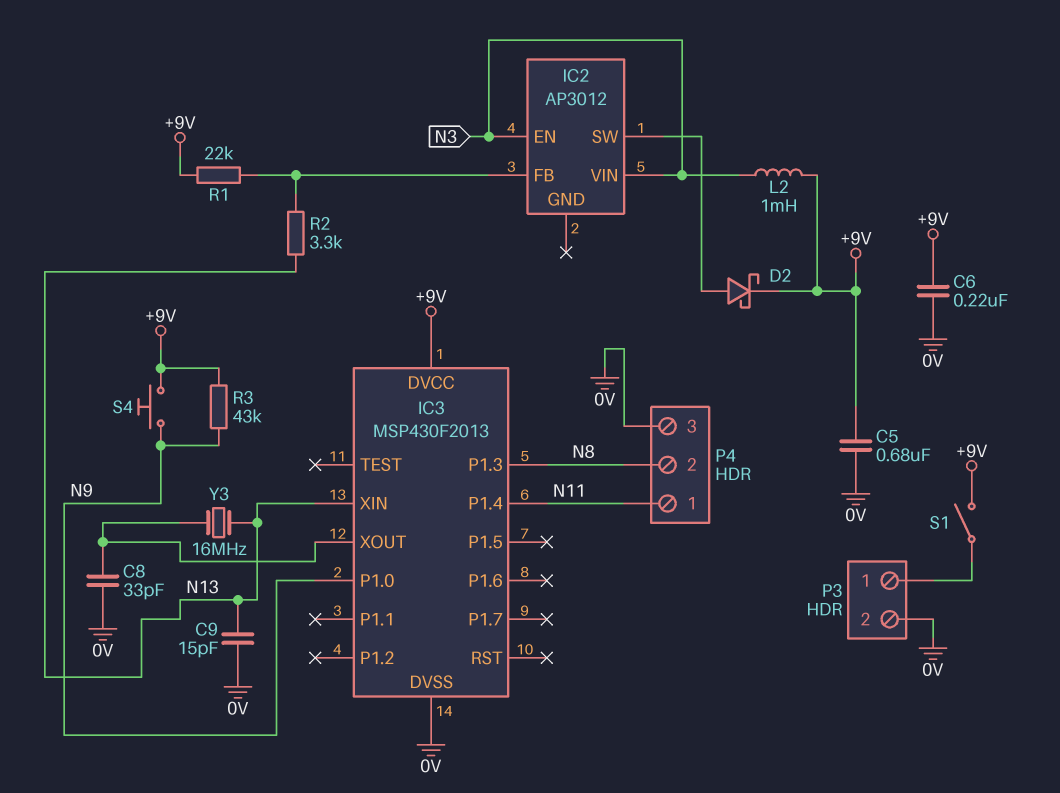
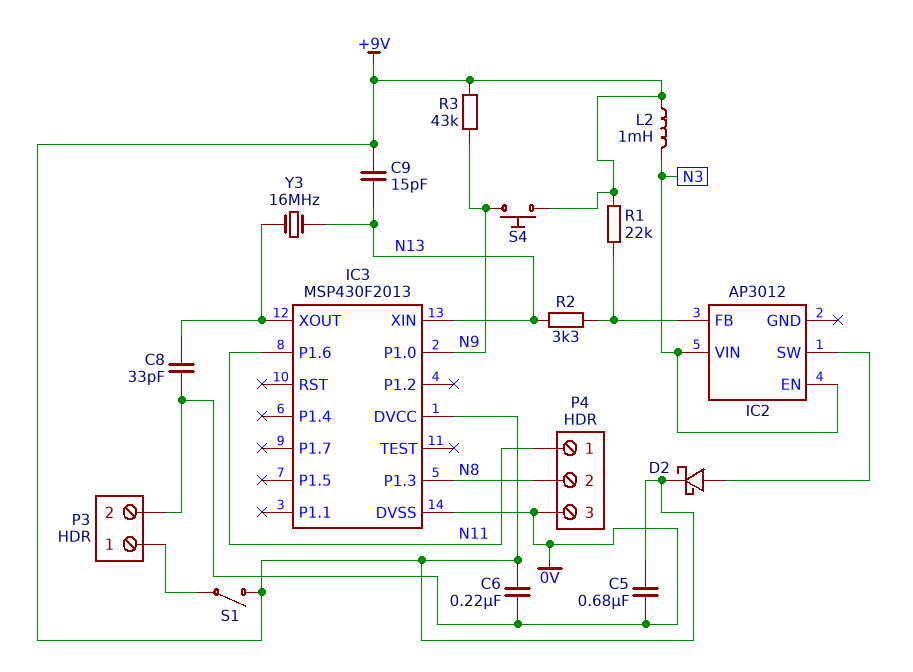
C9: 15pF (0V, N13) -> 15pF (+9V, N13)
IC3 pin P1.4: N11 -> none
IC3 pin P1.6: none -> N11

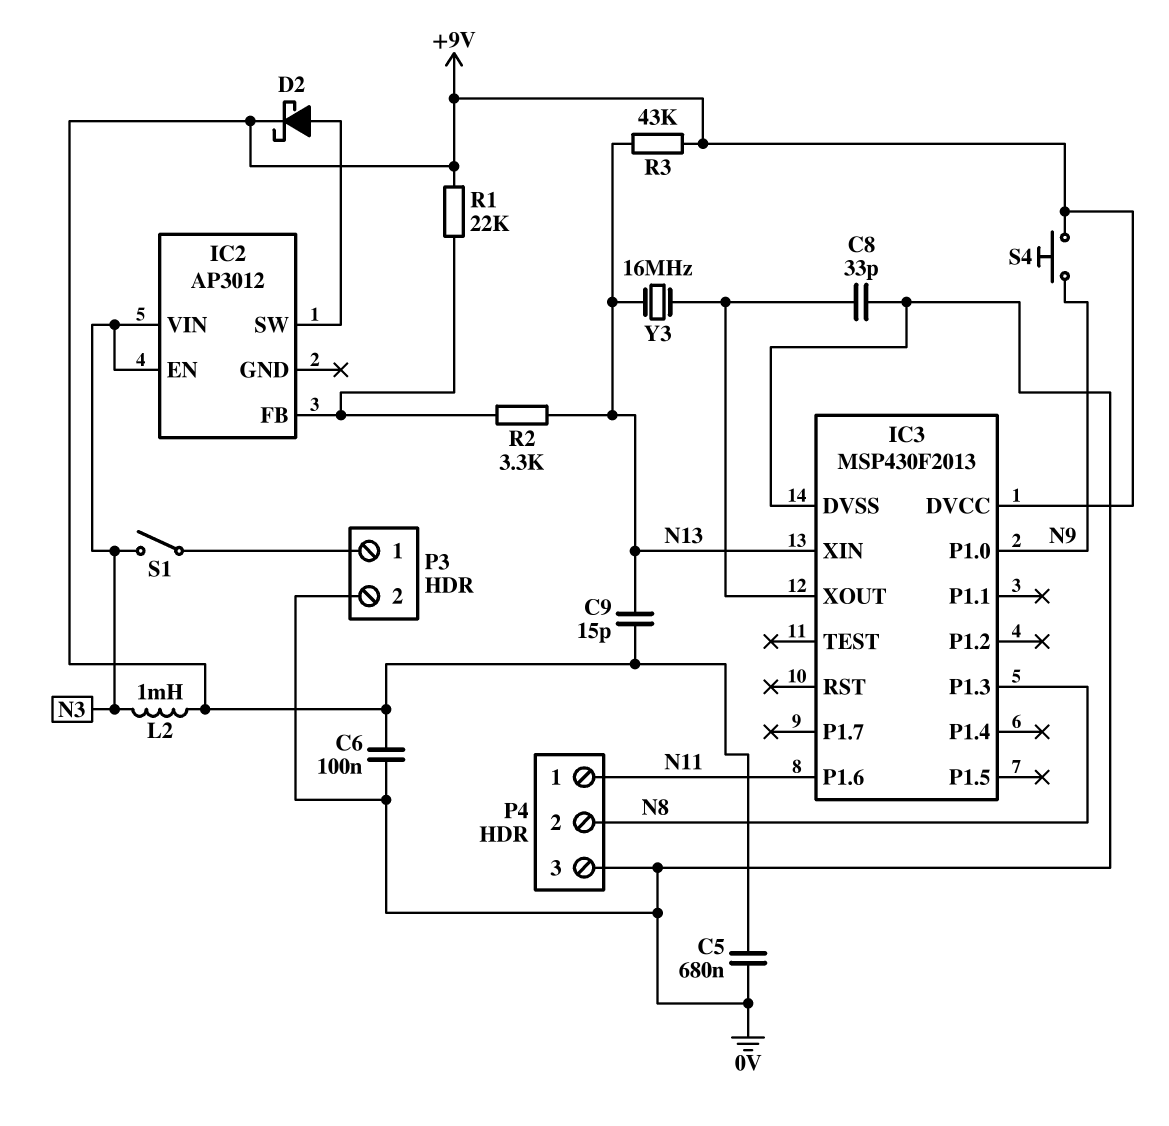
C6: 220nF (+9V, 0V) -> 100nF (+9V, 0V)
R3: 43k (+9V, N9) -> 43k (+9V, N13)
S1: switch (+9V, P3/1) -> switch (N3, P3/1)

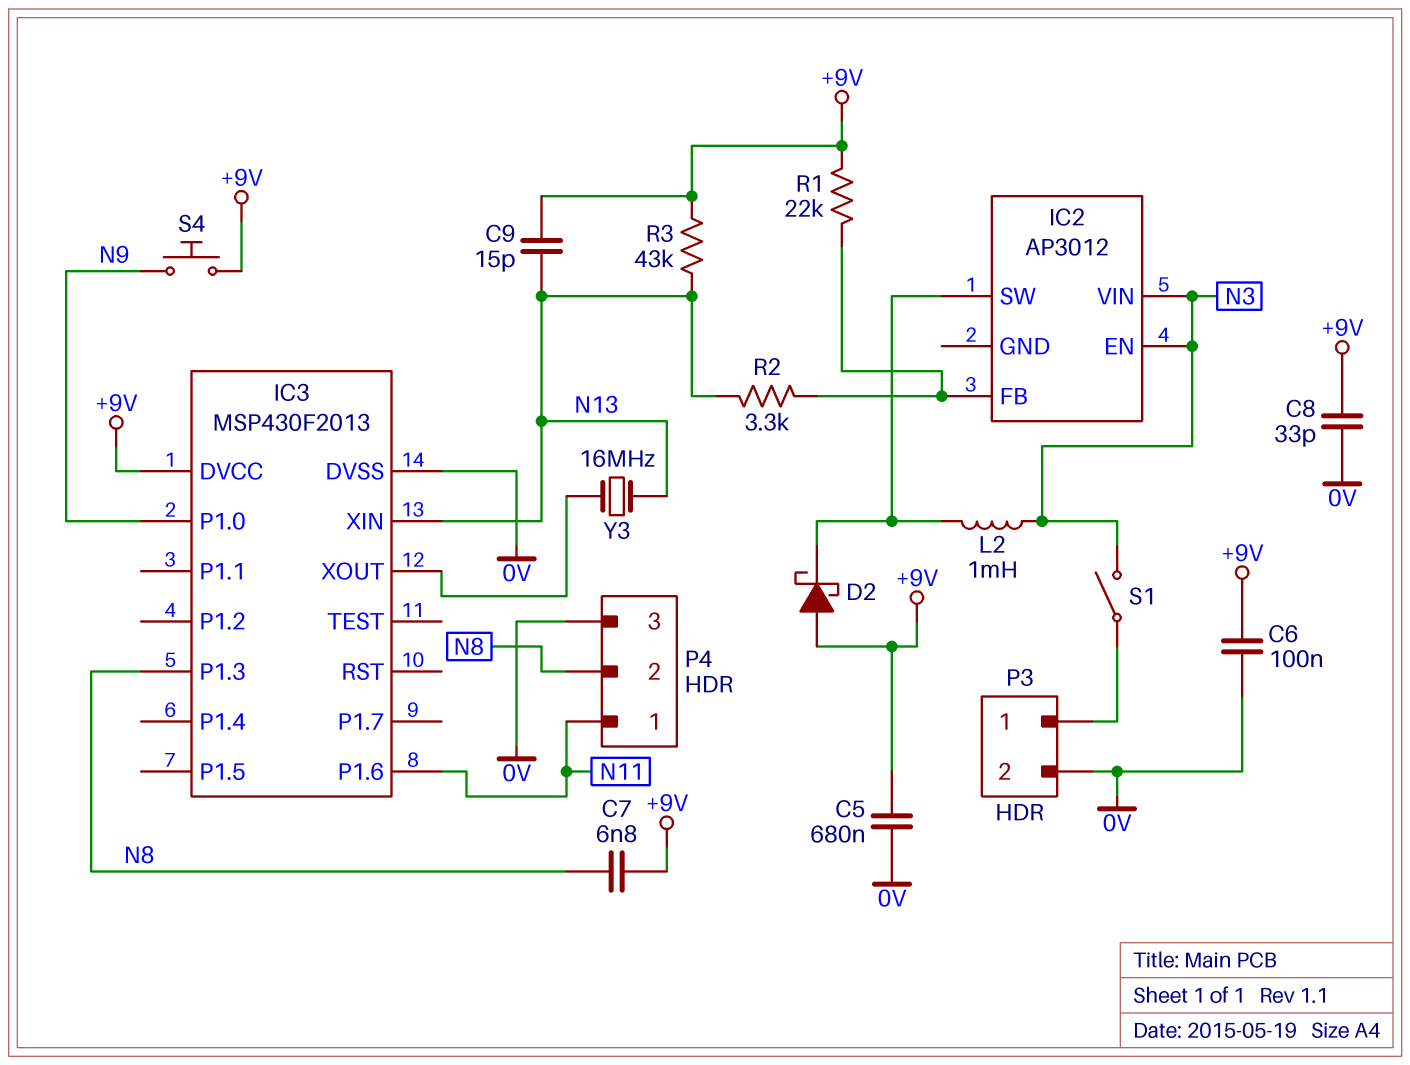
C7: none -> 6.8nF (+9V, N8)
C8: 33pF (0V, IC3/XOUT) -> 33pF (+9V, 0V)
D2: schottky (A IC2/SW, K +9V) -> schottky (A +9V, K IC2/SW)
L2: 1mH (+9V, N3) -> 1mH (IC2/SW, N3)

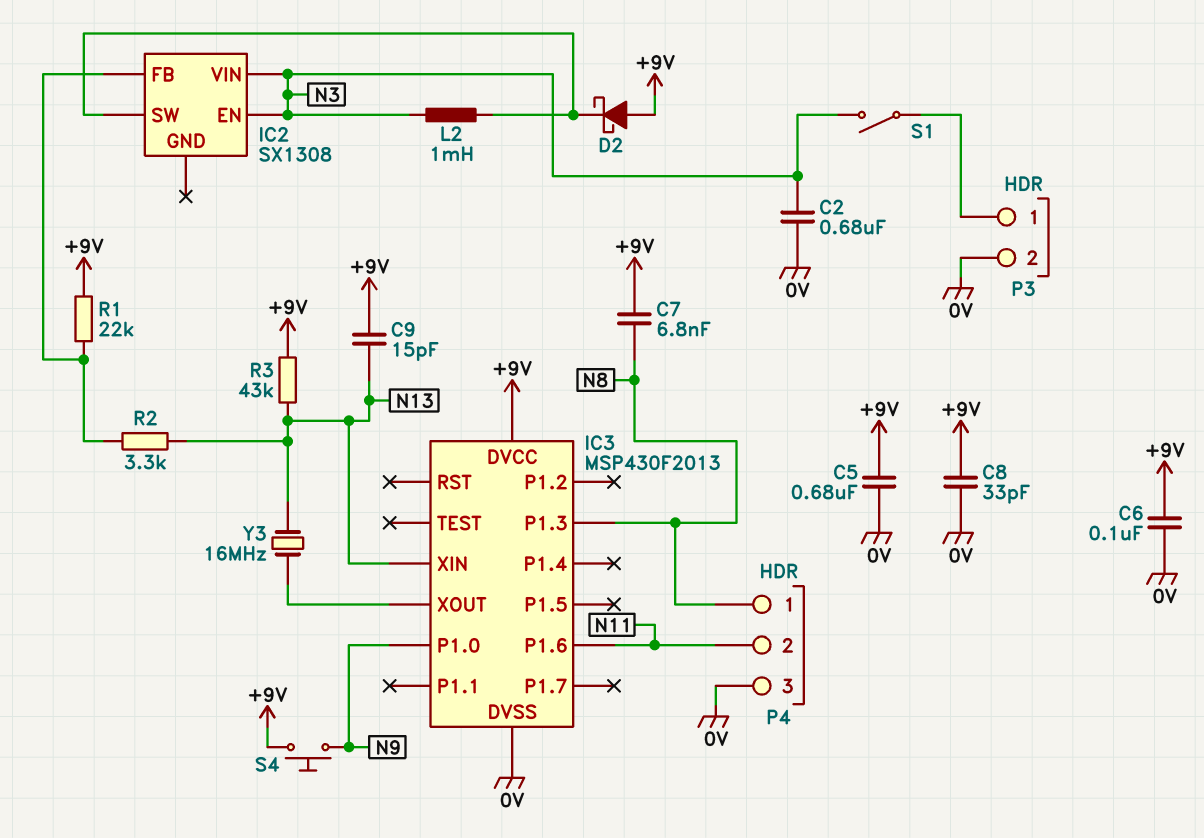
C2: none -> 680nF (0V, N3)
IC2: AP3012 -> SX1308
P4 pin 1: N11 -> N8
P4 pin 2: N8 -> N11

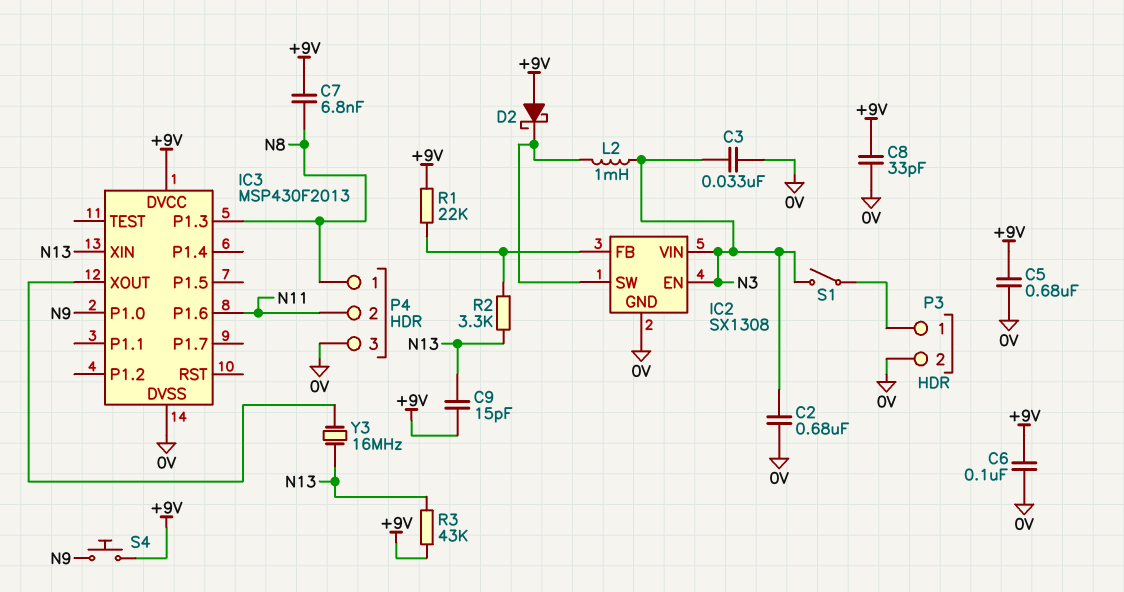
C3: none -> 33nF (0V, N3)
IC2 pin GND: none -> 0V

